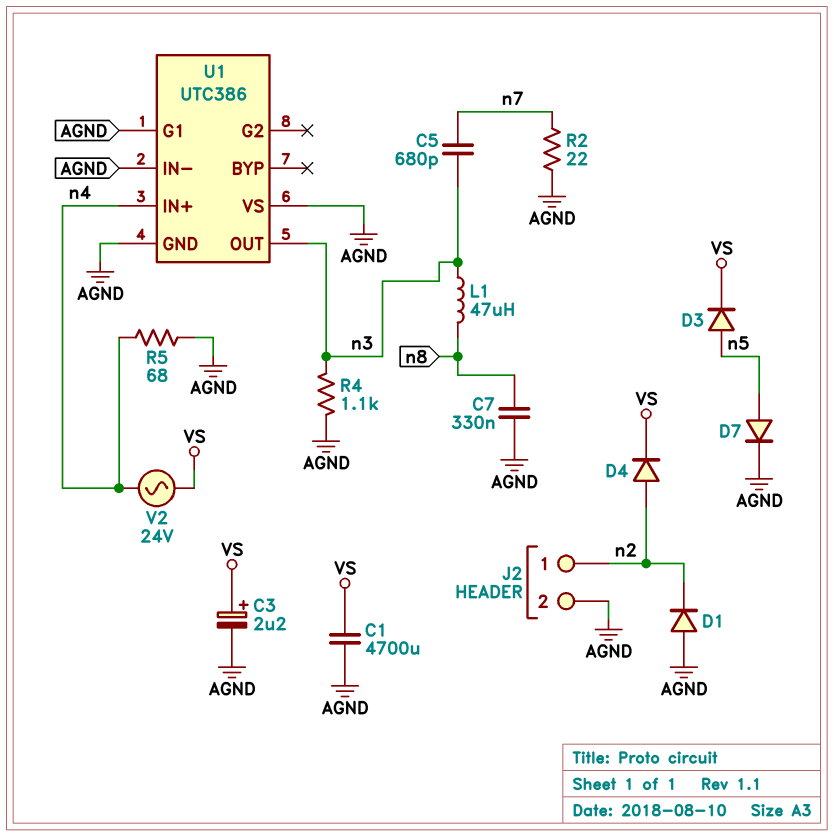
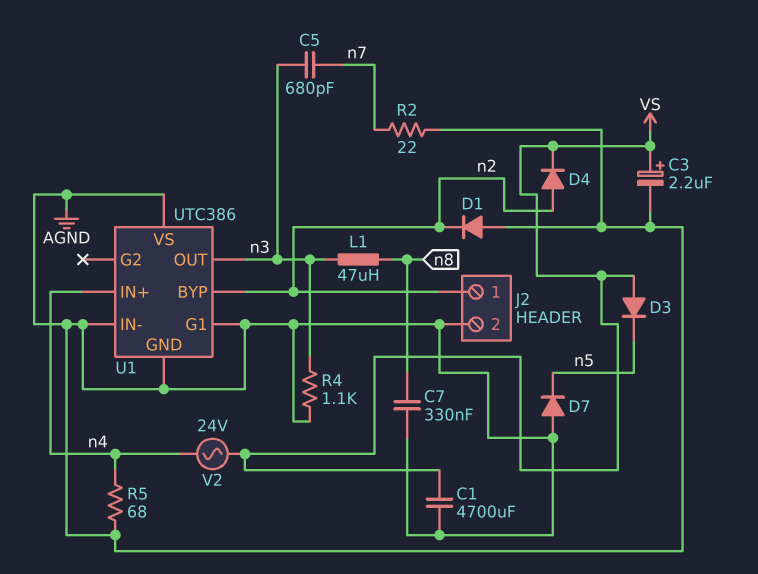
D3: diode (A n5, K VS) -> diode (A VS, K n5)
D7: diode (A n5, K AGND) -> diode (A AGND, K n5)
U1 pin BYP: none -> n2

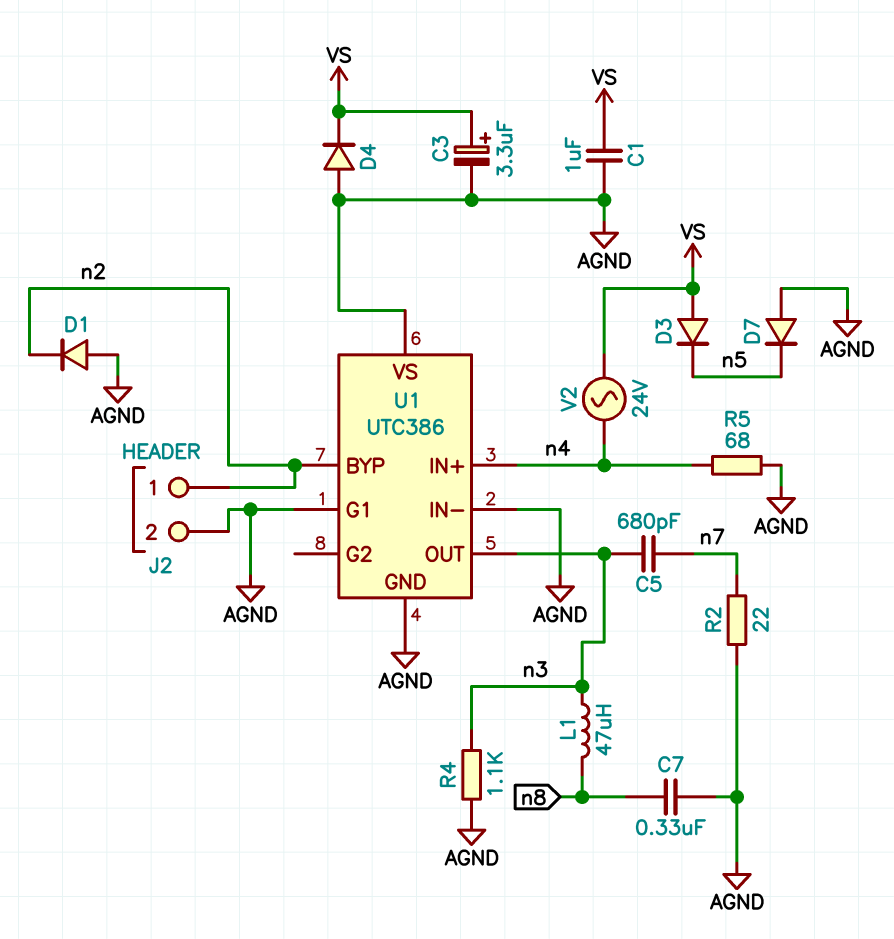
C1: 4700uF (AGND, VS) -> 1uF (AGND, VS)
C3: 2.2uF (plus VS, minus AGND) -> 3.3uF (plus VS, minus AGND)
D4: diode (A n2, K VS) -> diode (A AGND, K VS)

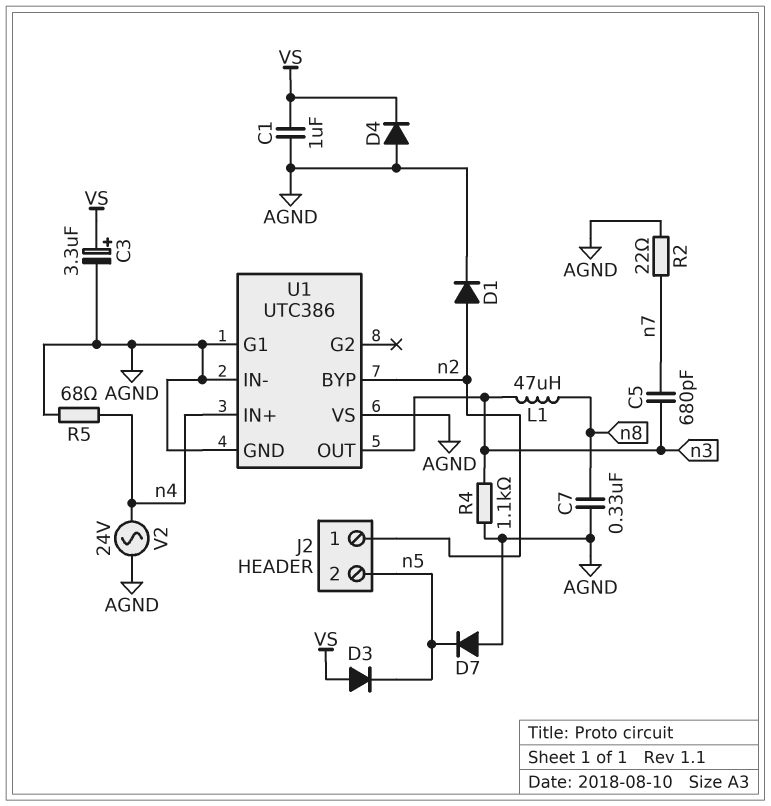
D1: diode (A AGND, K n2) -> diode (A n2, K AGND)
J2 pin 2: AGND -> n5
V2: AC 24V (VS, n4) -> AC 24V (AGND, n4)

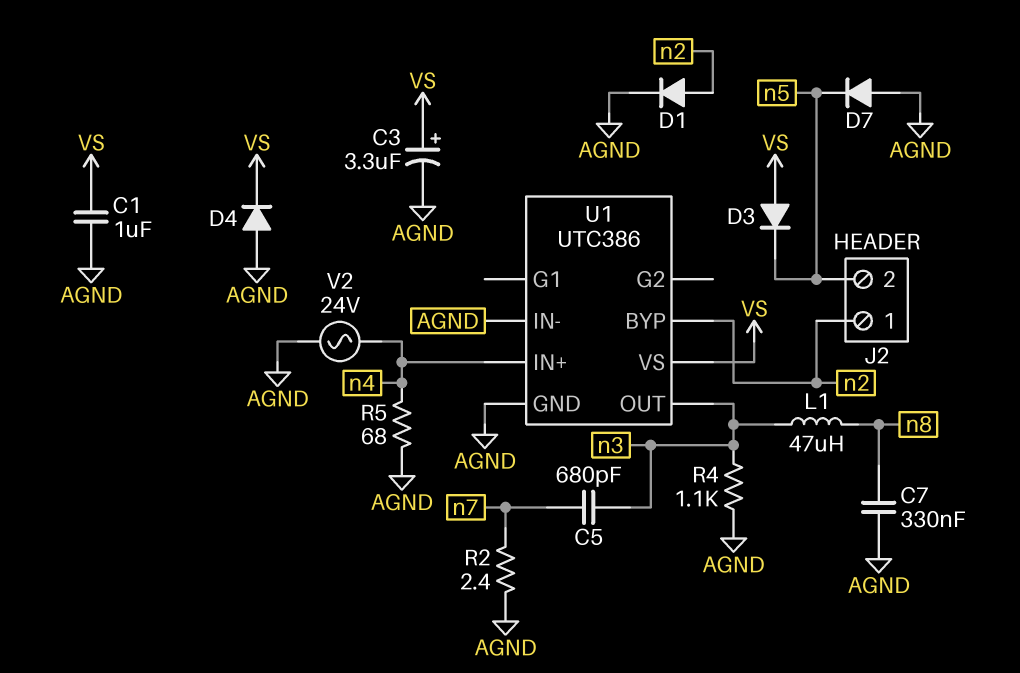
R2: 22 (AGND, n7) -> 2.4 (AGND, n7)
U1 pin G1: AGND -> none
U1 pin VS: AGND -> VS

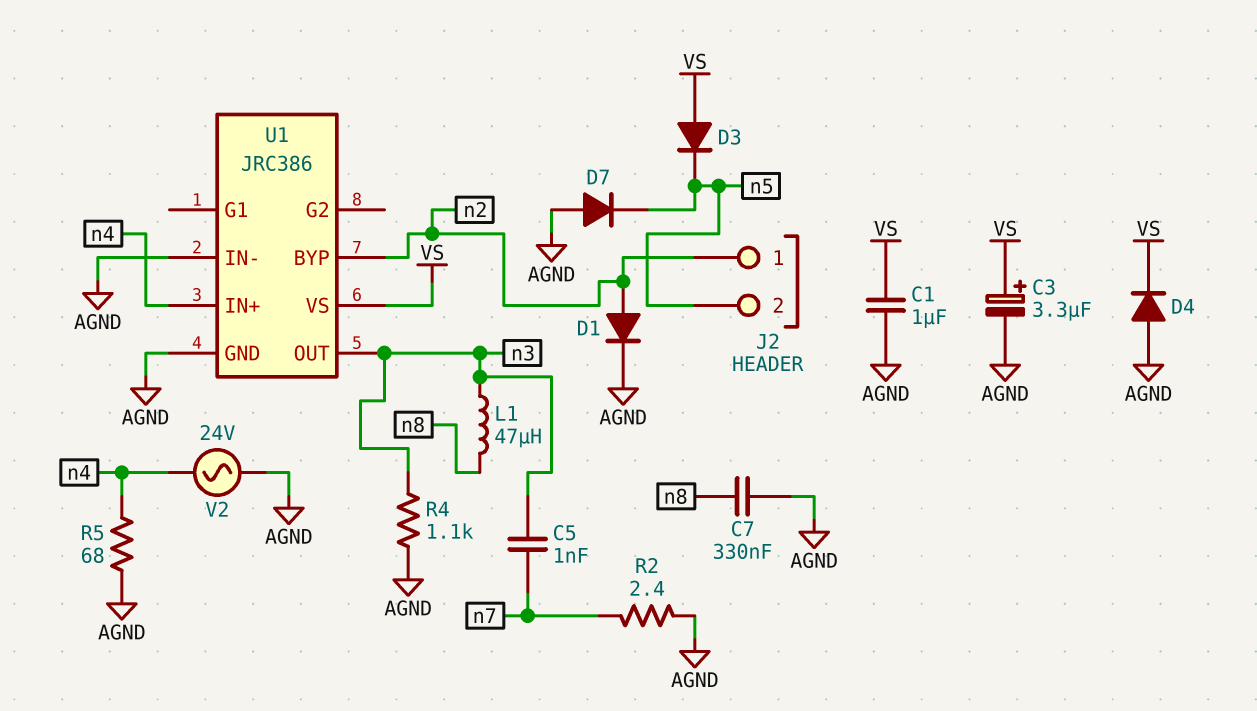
C5: 680pF (n3, n7) -> 1nF (n3, n7)
U1: UTC386 -> JRC386

